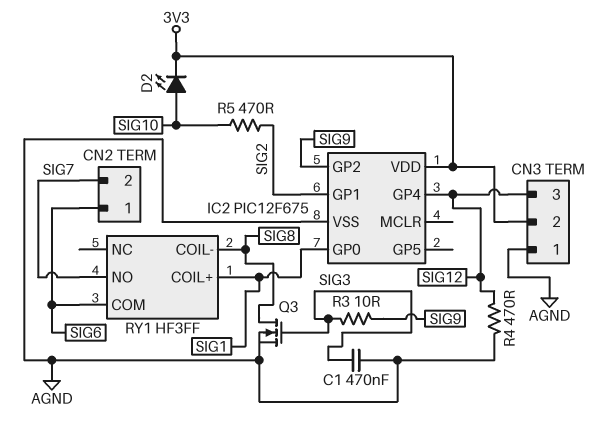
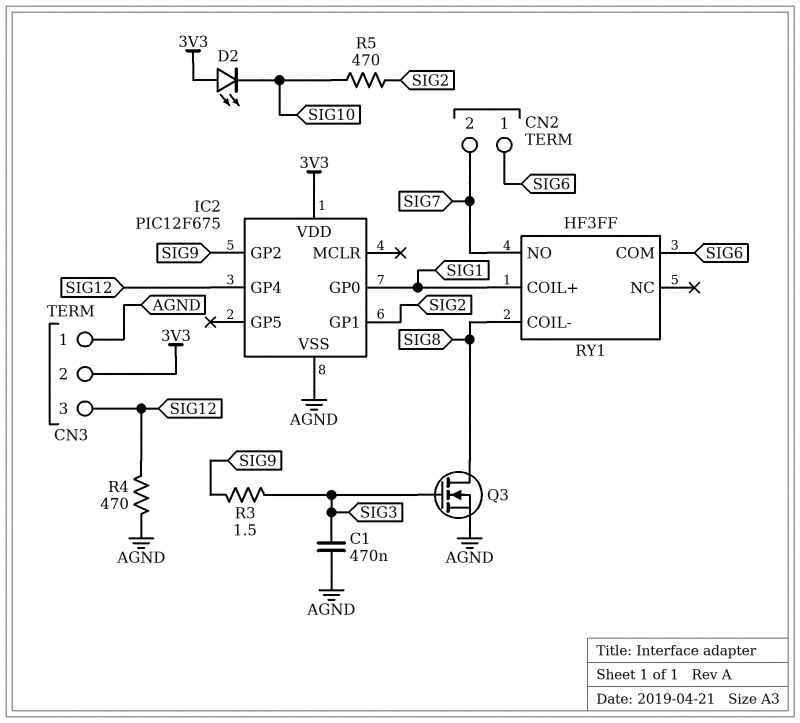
D2: LED (A SIG10, K 3V3) -> LED (A 3V3, K SIG10)
R3: 10 (SIG3, SIG9) -> 1.5 (SIG3, SIG9)

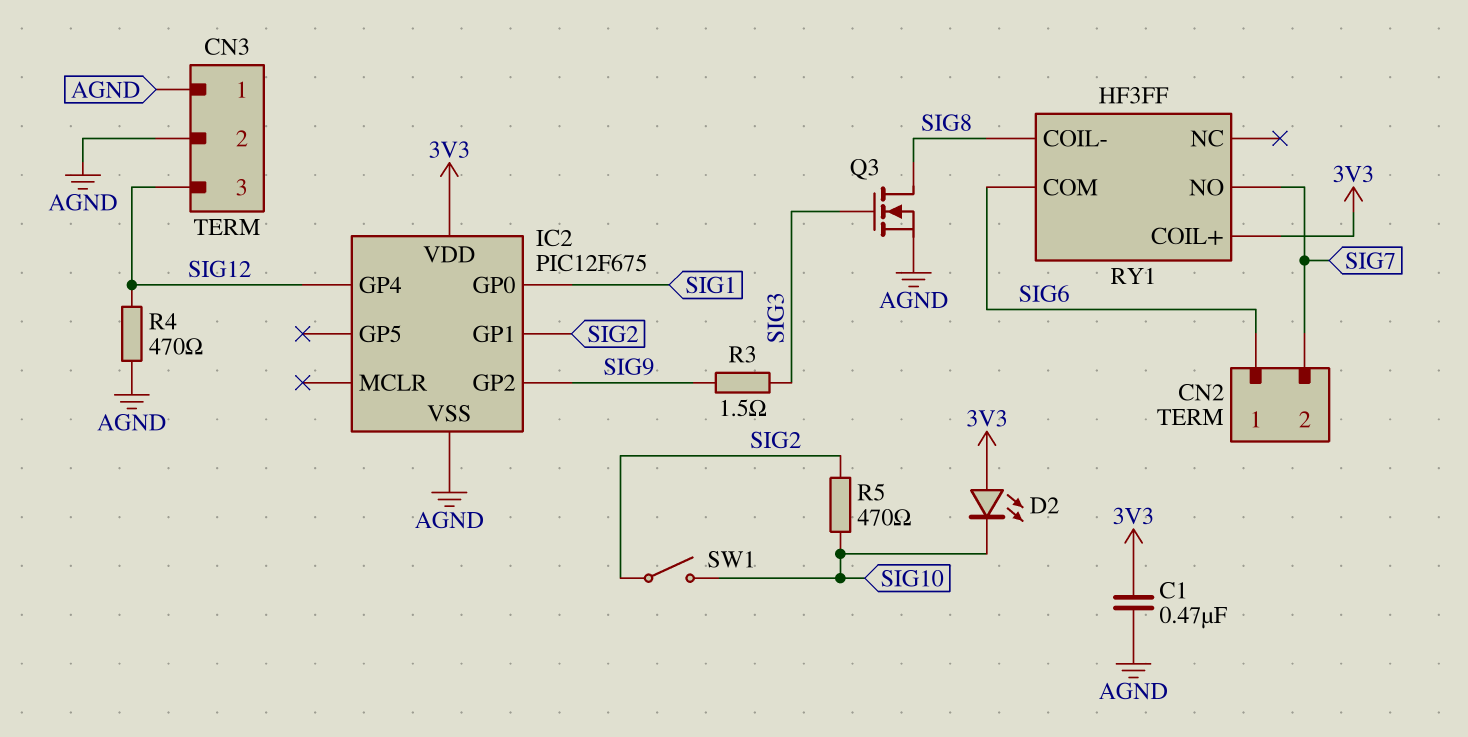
C1: 470nF (AGND, SIG3) -> 470nF (3V3, AGND)
CN3 pin 2: 3V3 -> AGND
RY1 pin COIL+: SIG1 -> 3V3
SW1: none -> switch (SIG2, SIG10)

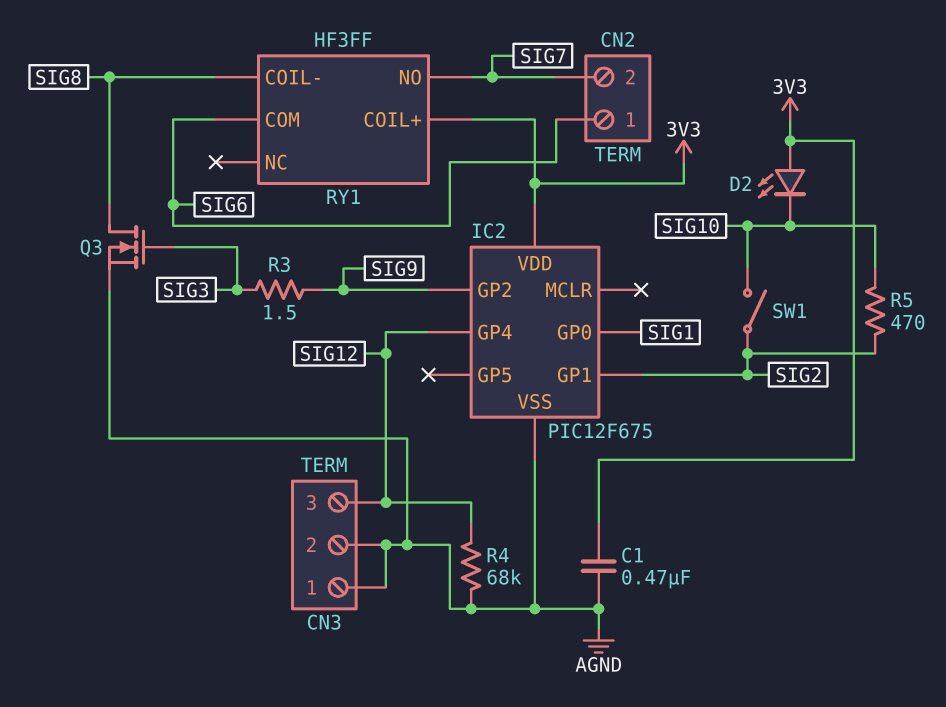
R4: 470 (AGND, SIG12) -> 68k (AGND, SIG12)

